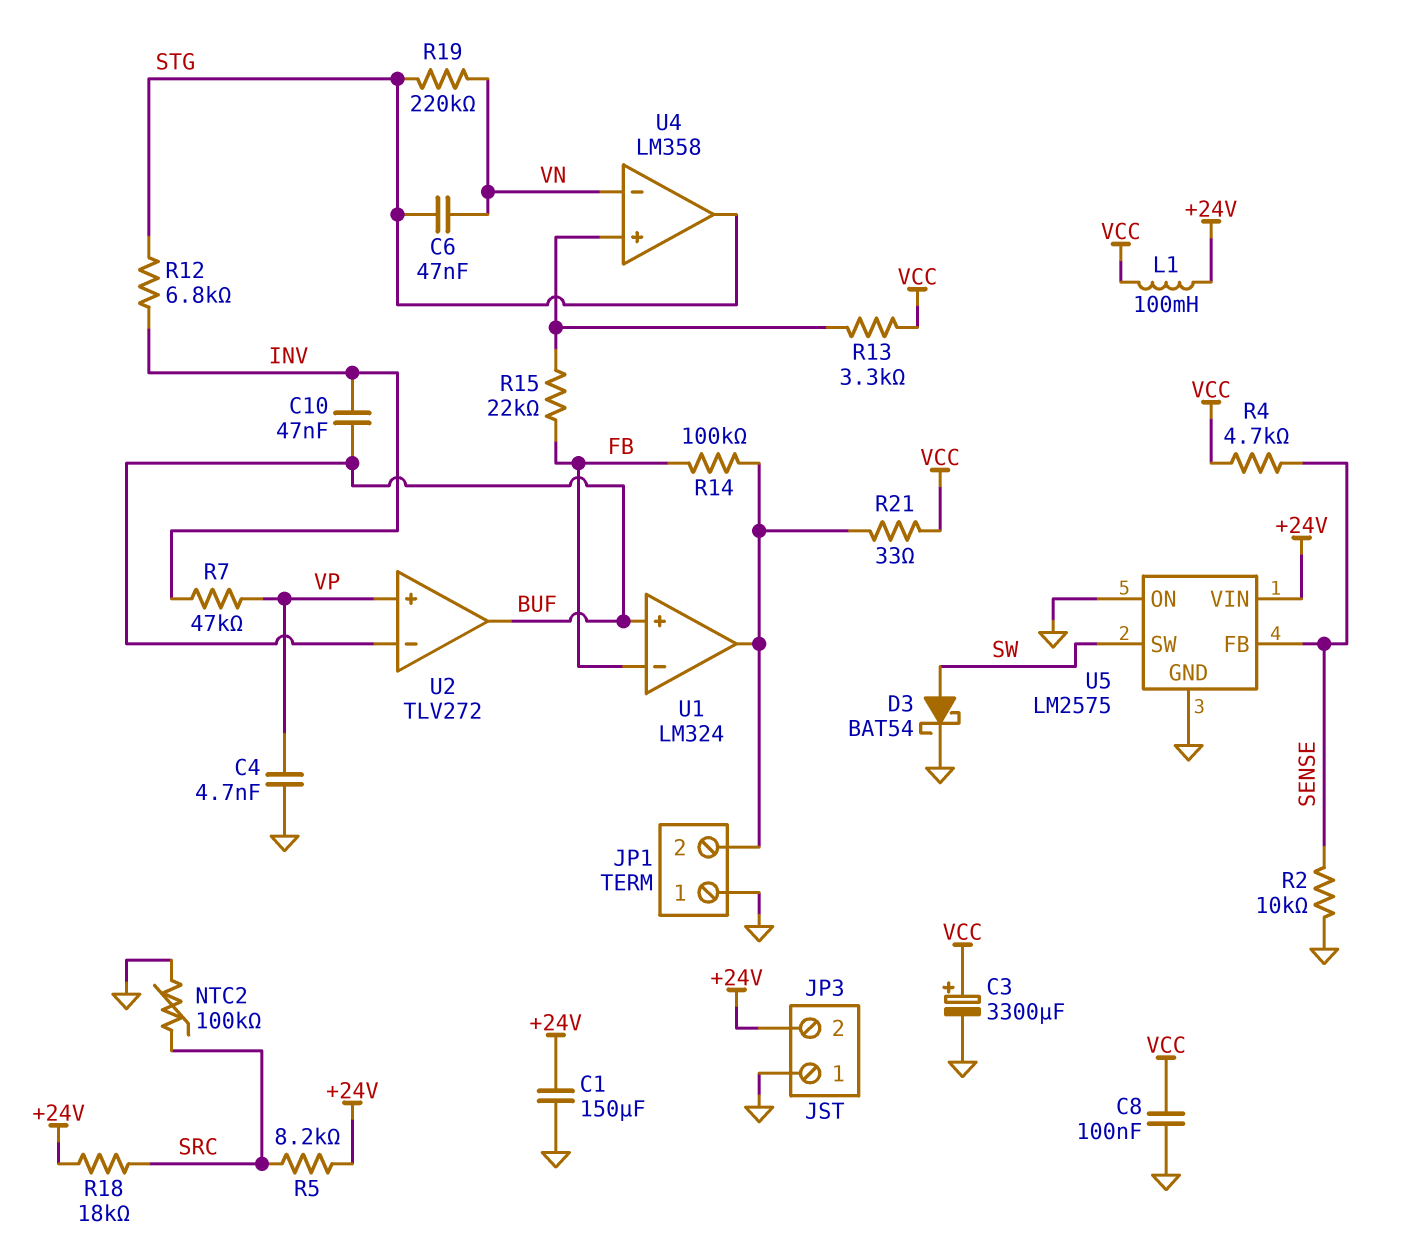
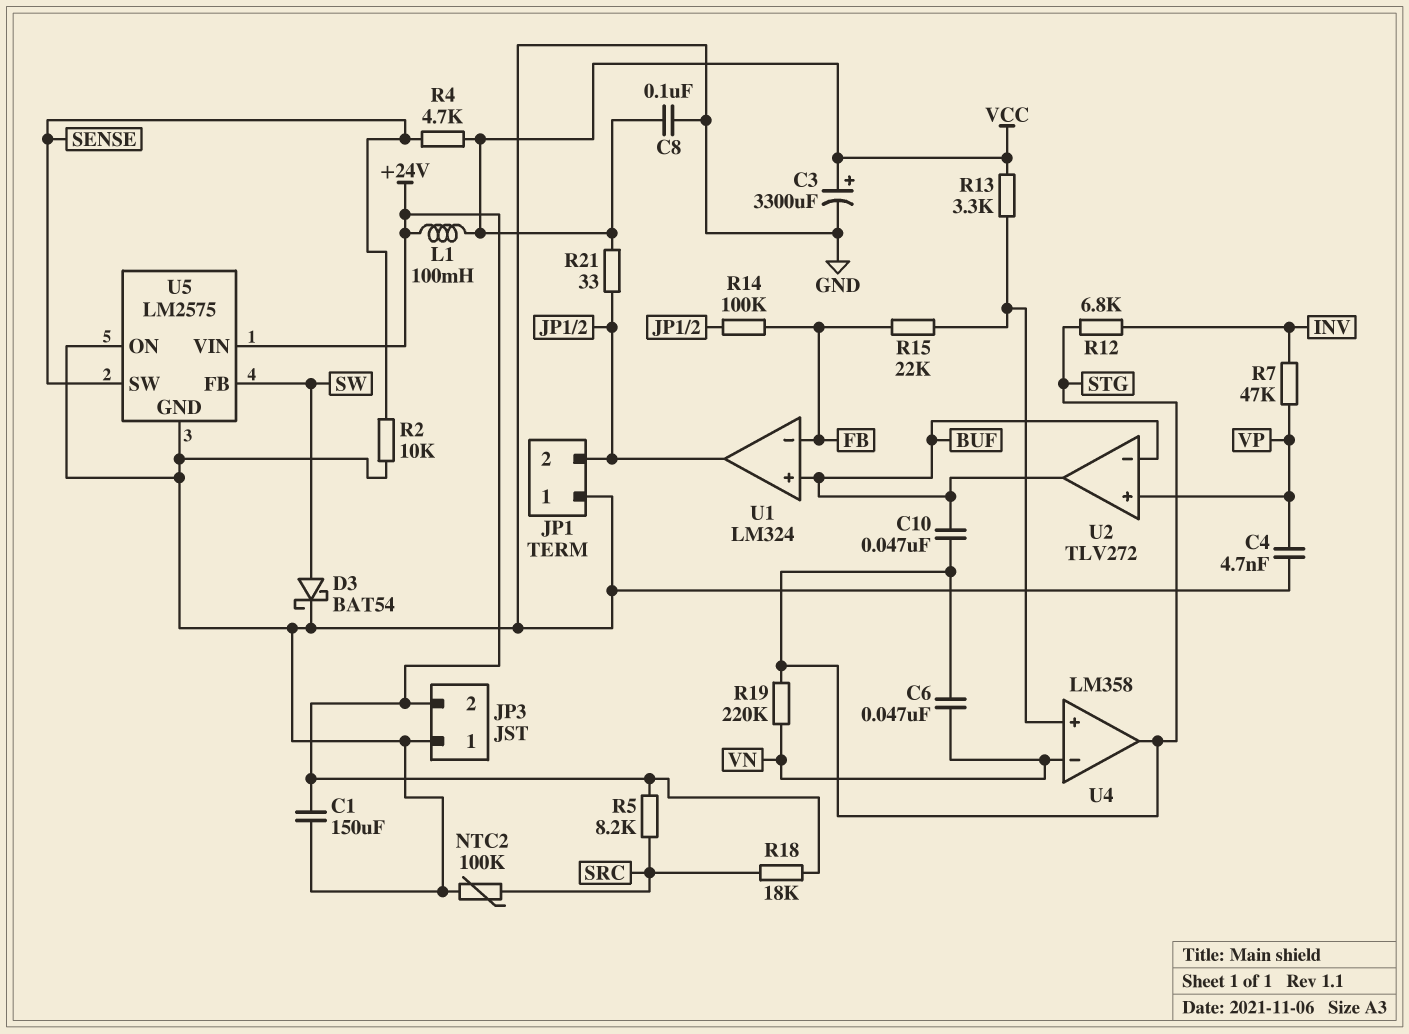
C10: 47nF (BUF, INV) -> 47nF (BUF, STG)
U5 pin FB: SENSE -> SW
U5 pin SW: SW -> SENSE

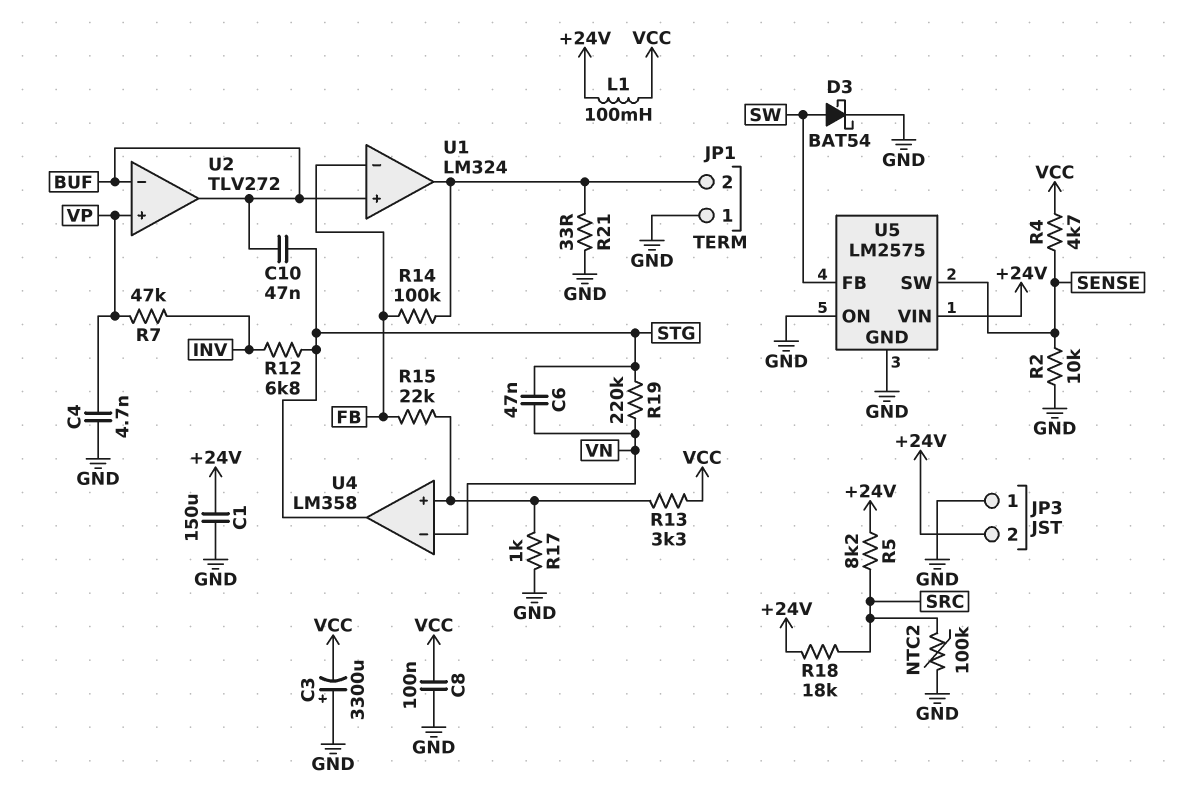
C3: 3300uF (plus VCC, minus GND) -> 3300uF (plus GND, minus VCC)
R17: none -> 1k (GND, U4/in+)
R21: 33 (JP1/2, VCC) -> 33 (GND, JP1/2)

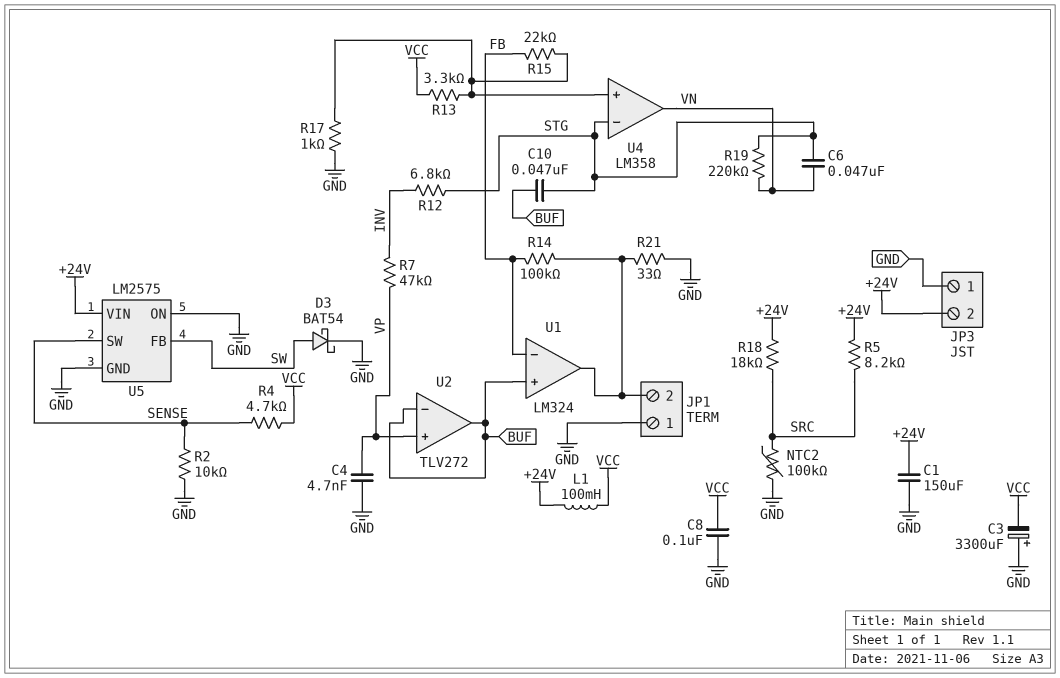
U4 pin in-: VN -> STG
U4 pin out: STG -> VN

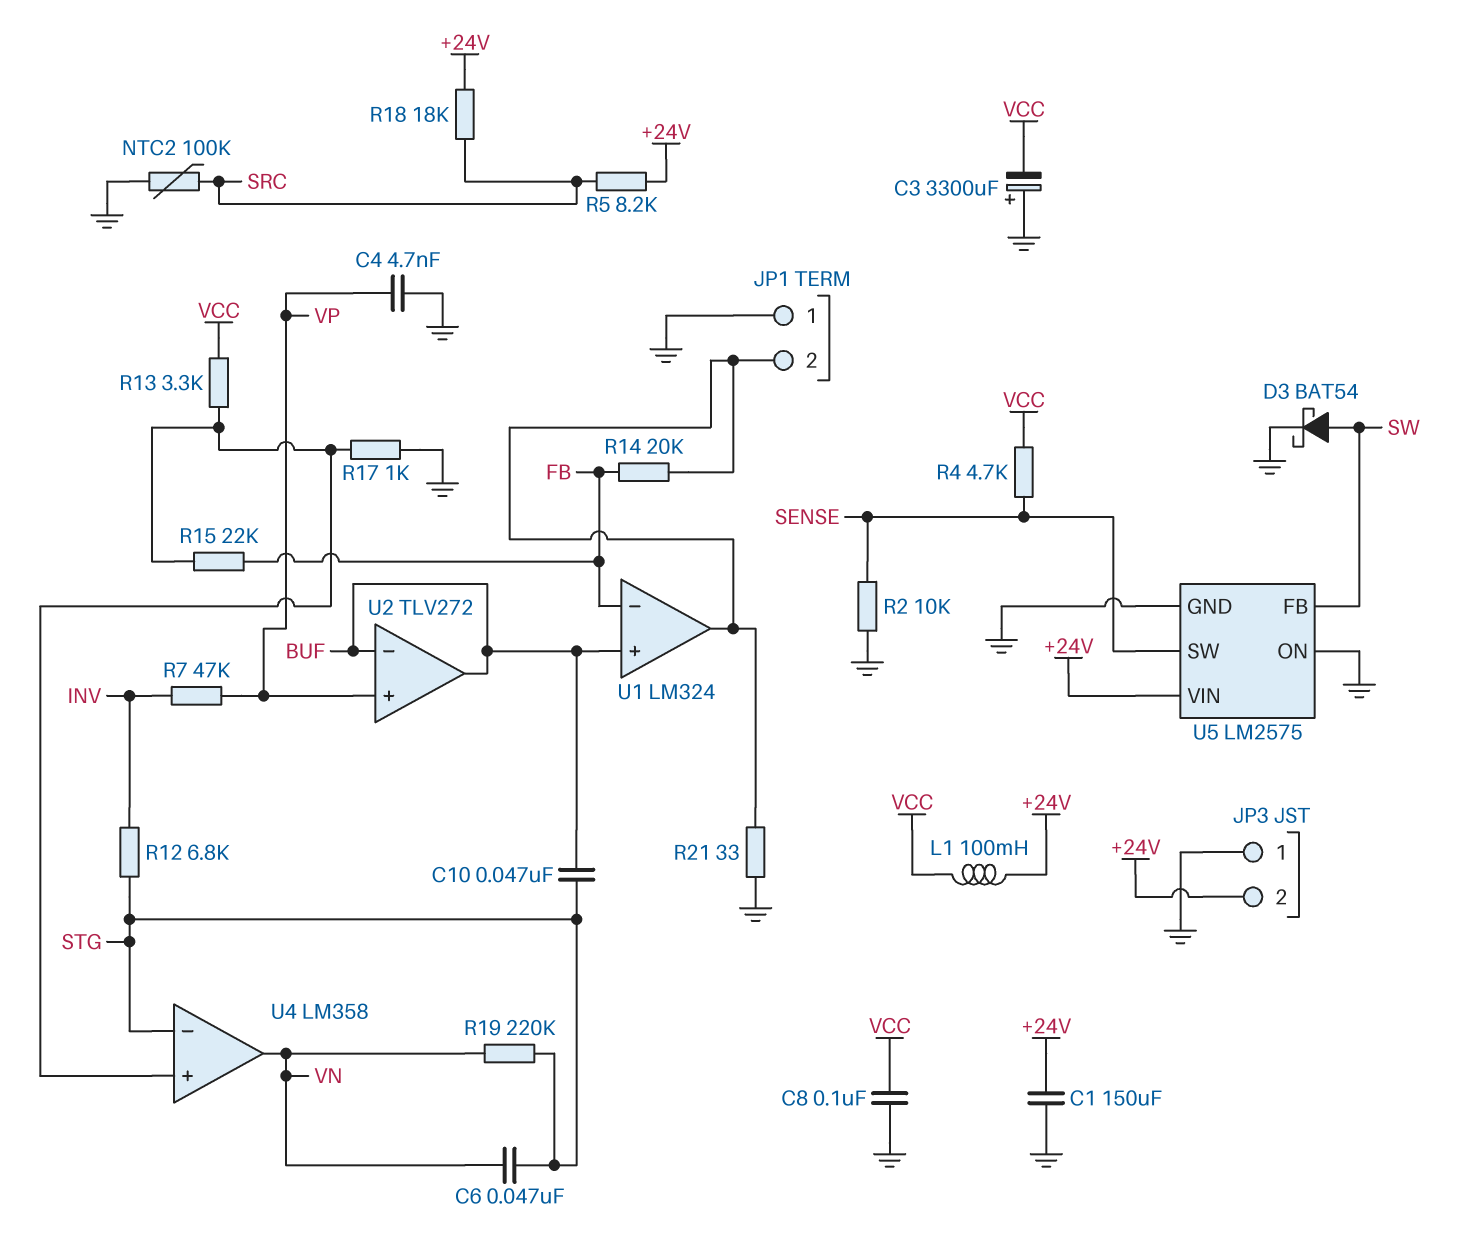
R14: 100k (FB, JP1/2) -> 20k (FB, JP1/2)

